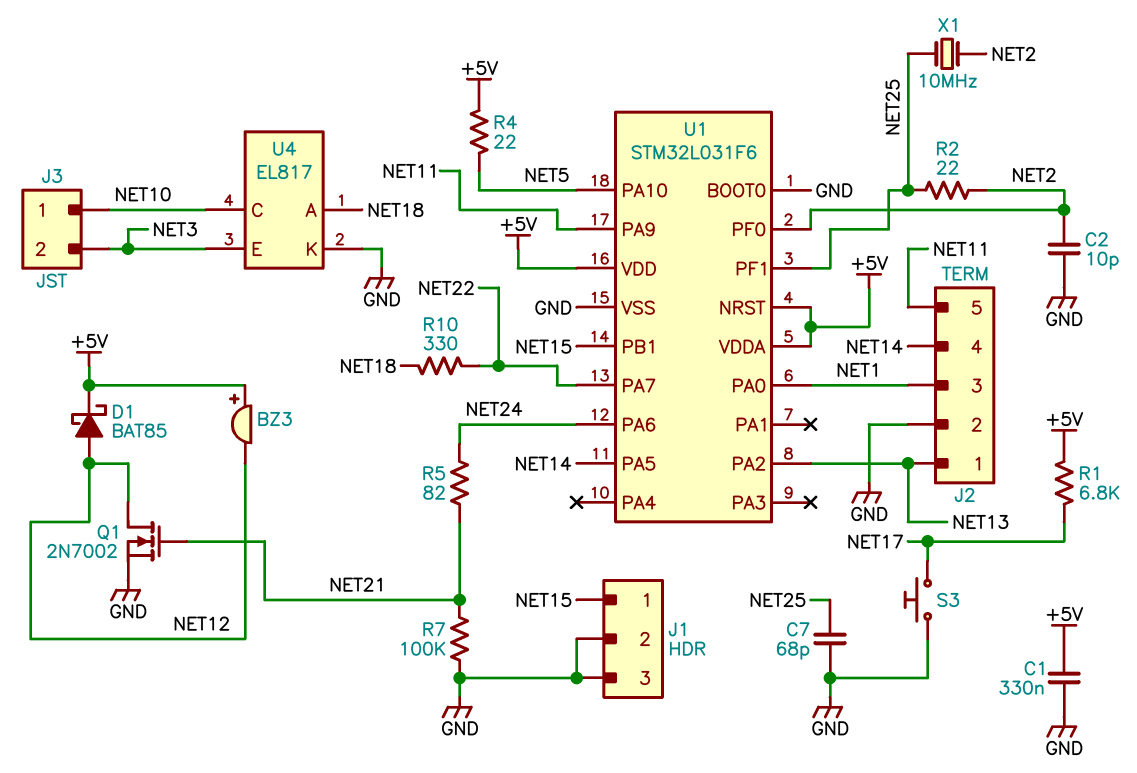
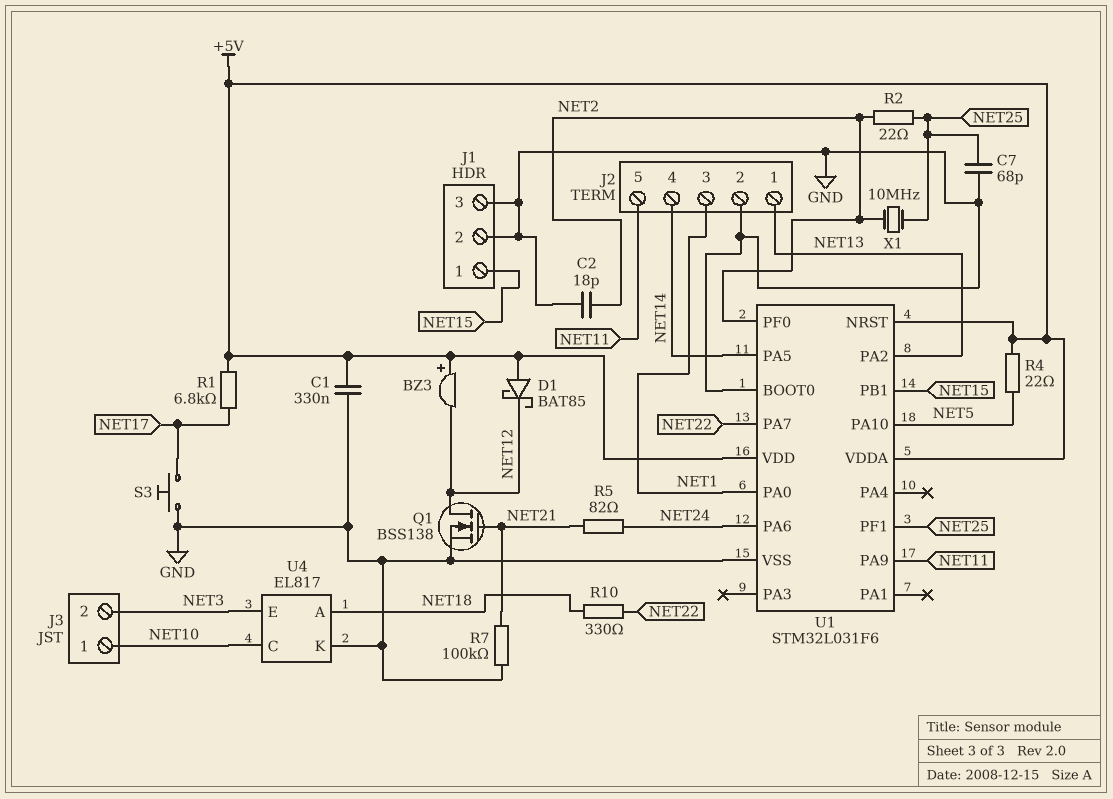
C2: 10pF (GND, NET2) -> 18pF (GND, NET2)
D1: schottky BAT85 (A NET12, K +5V) -> schottky BAT85 (A +5V, K NET12)
Q1: NMOS 2N7002 (G NET21, D NET12, S GND) -> NMOS BSS138 (G NET21, D NET12, S GND)

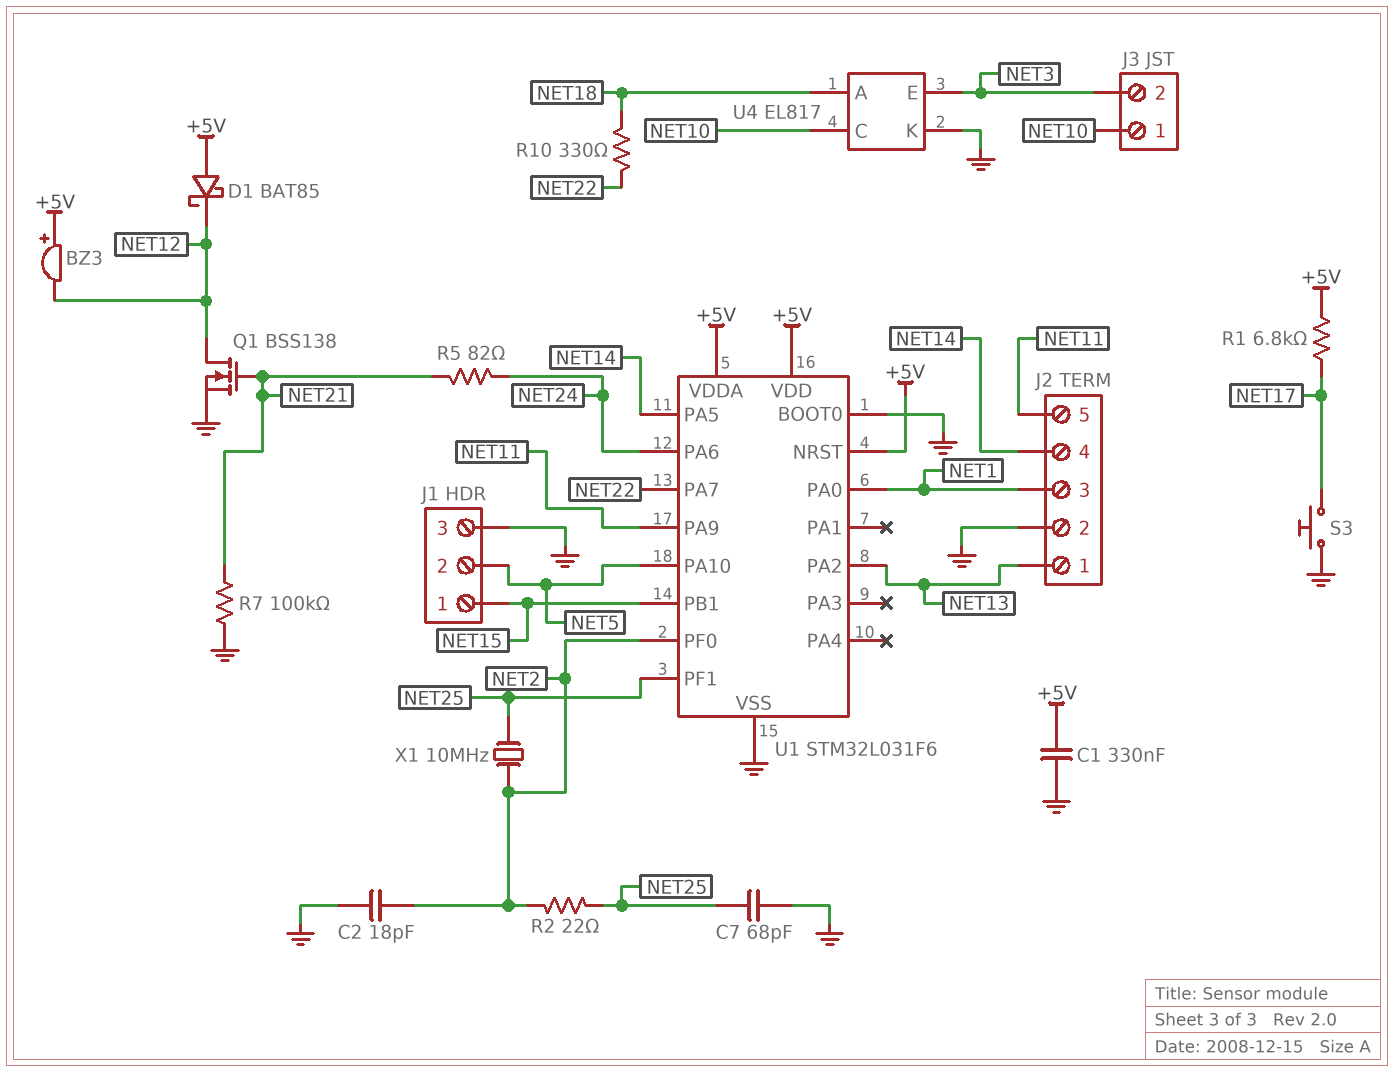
J1 pin 2: GND -> NET5
R4: 22 (+5V, NET5) -> none

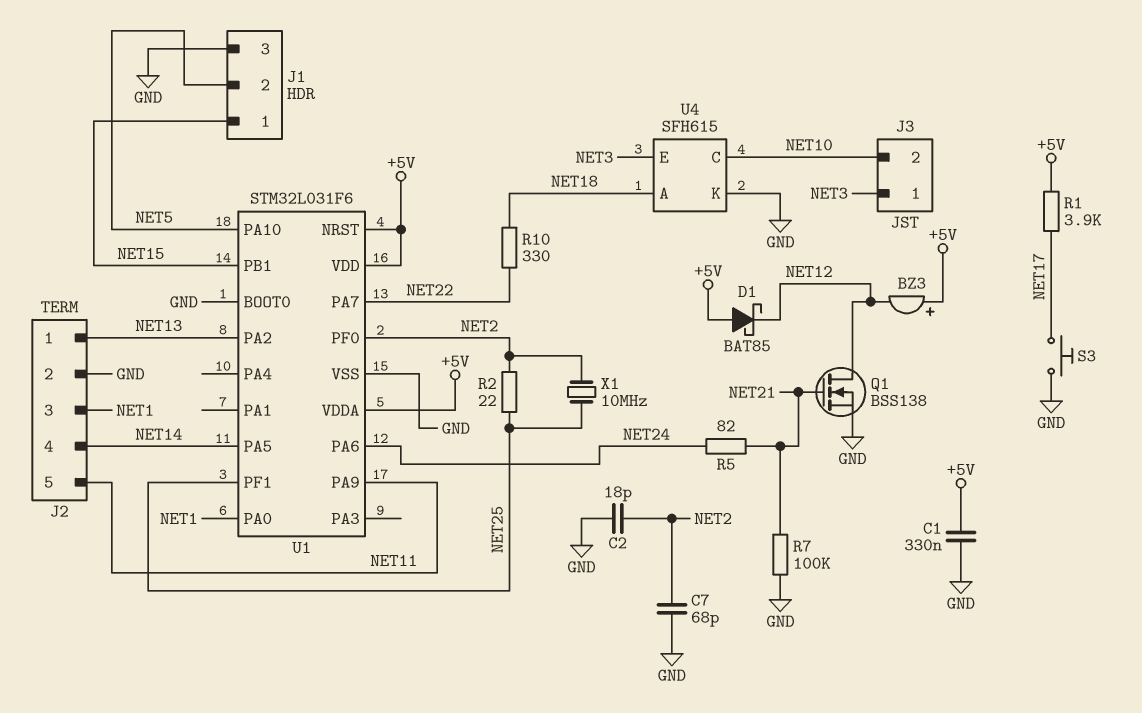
C7: 68pF (GND, NET25) -> 68pF (GND, NET2)
J3 pin 1: NET10 -> NET3
J3 pin 2: NET3 -> NET10
R1: 6.8k (+5V, NET17) -> 3.9k (+5V, NET17)
U4: EL817 -> SFH615

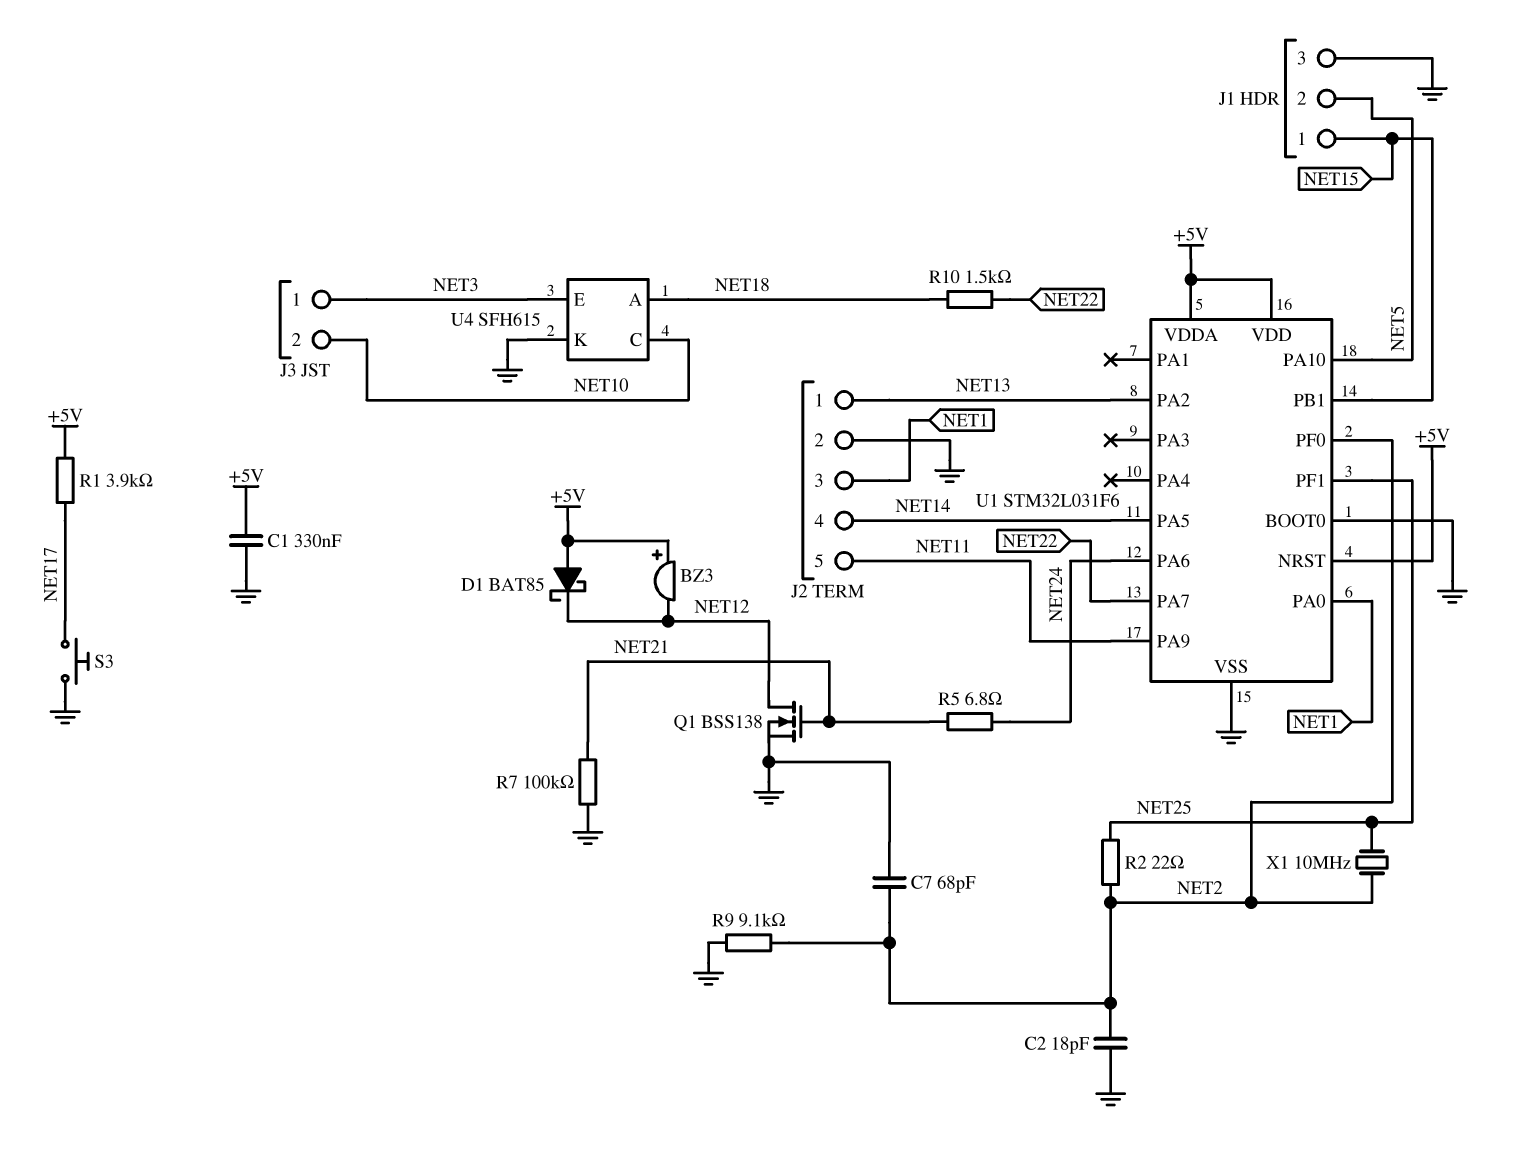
R5: 82 (NET21, NET24) -> 6.8 (NET21, NET24)
R9: none -> 9.1k (GND, NET2)
R10: 330 (NET18, NET22) -> 1.5k (NET18, NET22)

